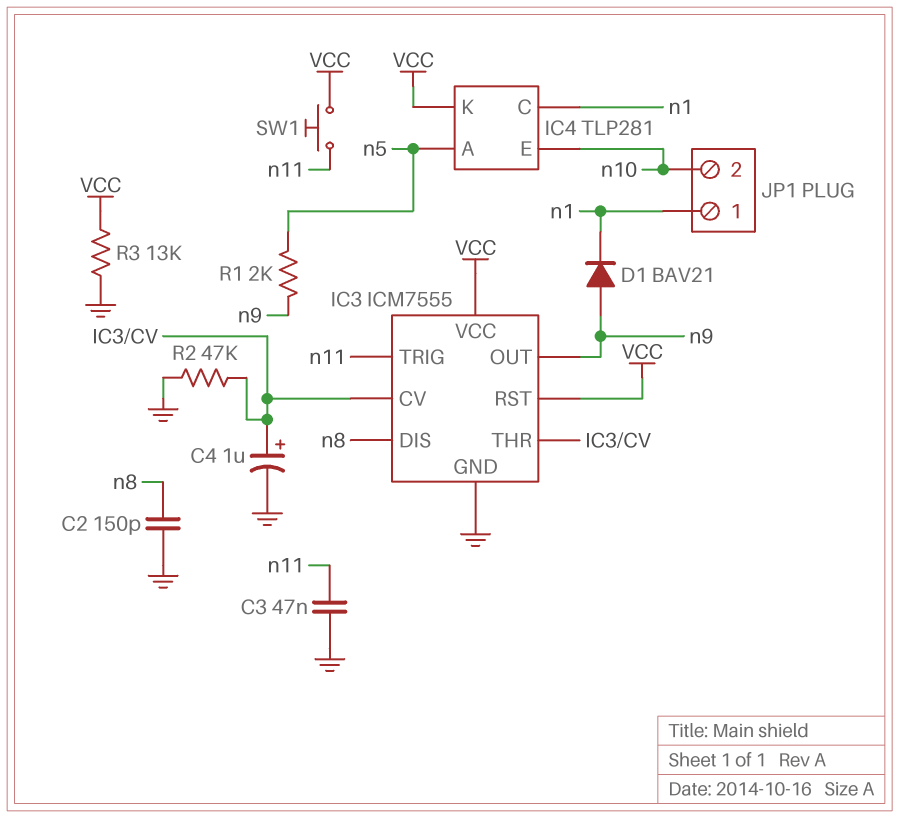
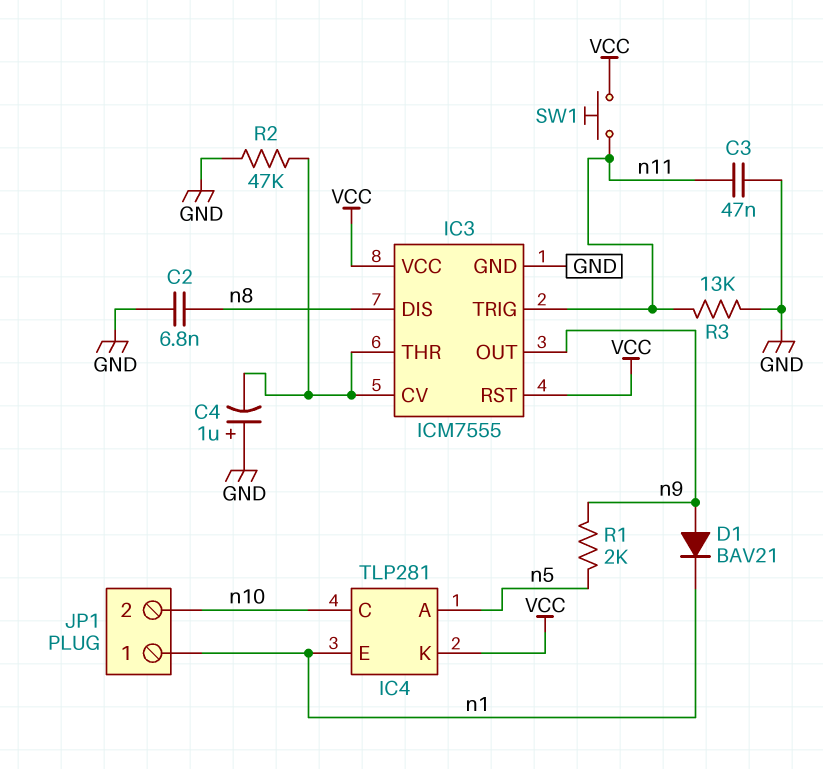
C2: 150pF (GND, n8) -> 6.8nF (GND, n8)
C4: 1uF (plus IC3/CV, minus GND) -> 1uF (plus GND, minus IC3/CV)
IC4 pin C: n1 -> n10
IC4 pin E: n10 -> n1
R3: 13k (GND, VCC) -> 13k (GND, n11)

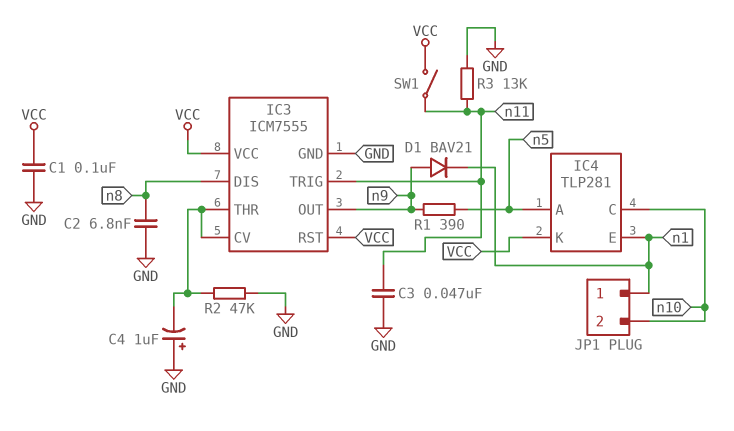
C1: none -> 100nF (GND, VCC)
R1: 2k (n5, n9) -> 390 (n5, n9)
SW1: button (VCC, n11) -> switch (VCC, n11)

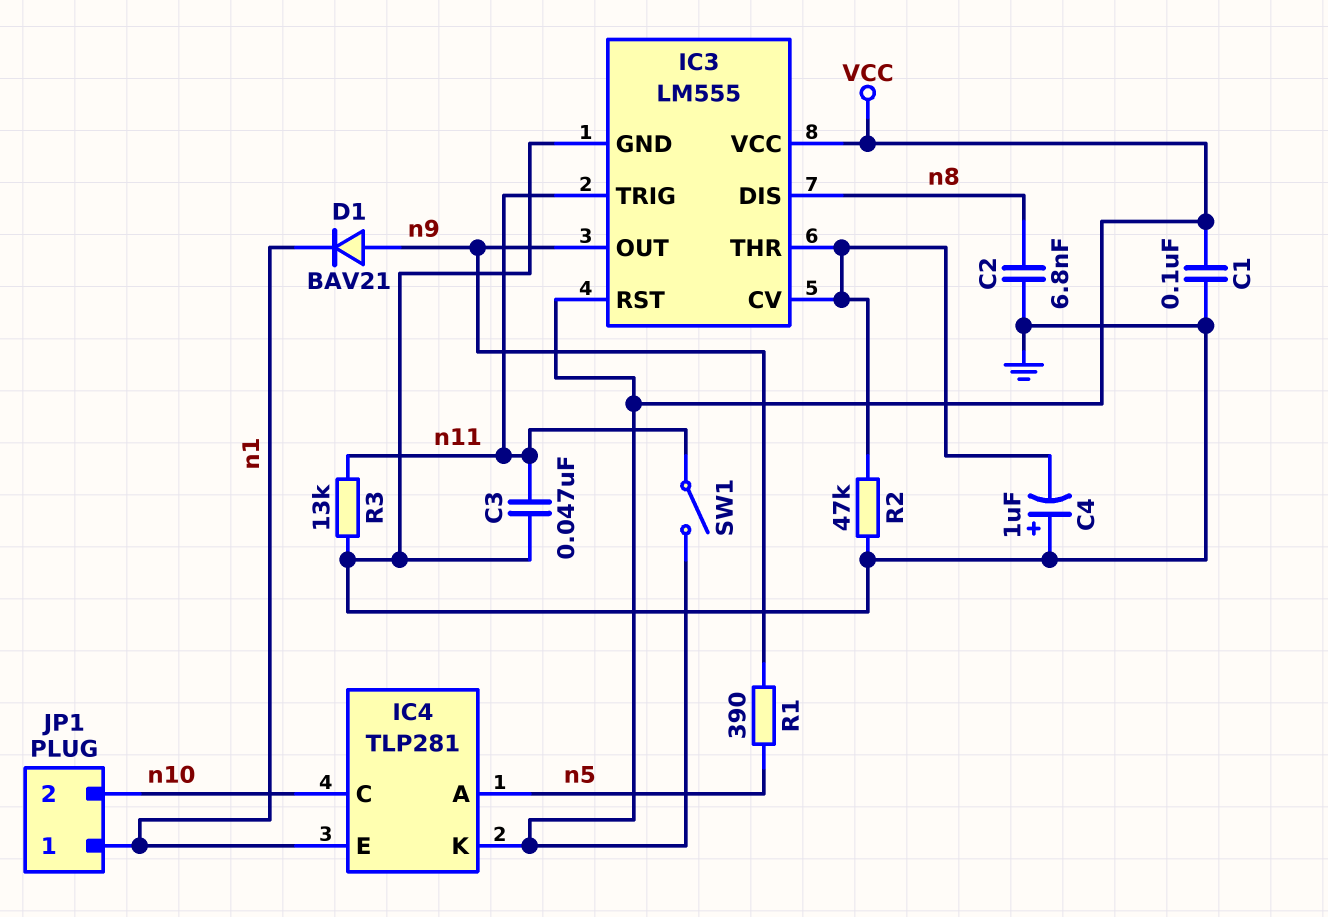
IC3: ICM7555 -> LM555

